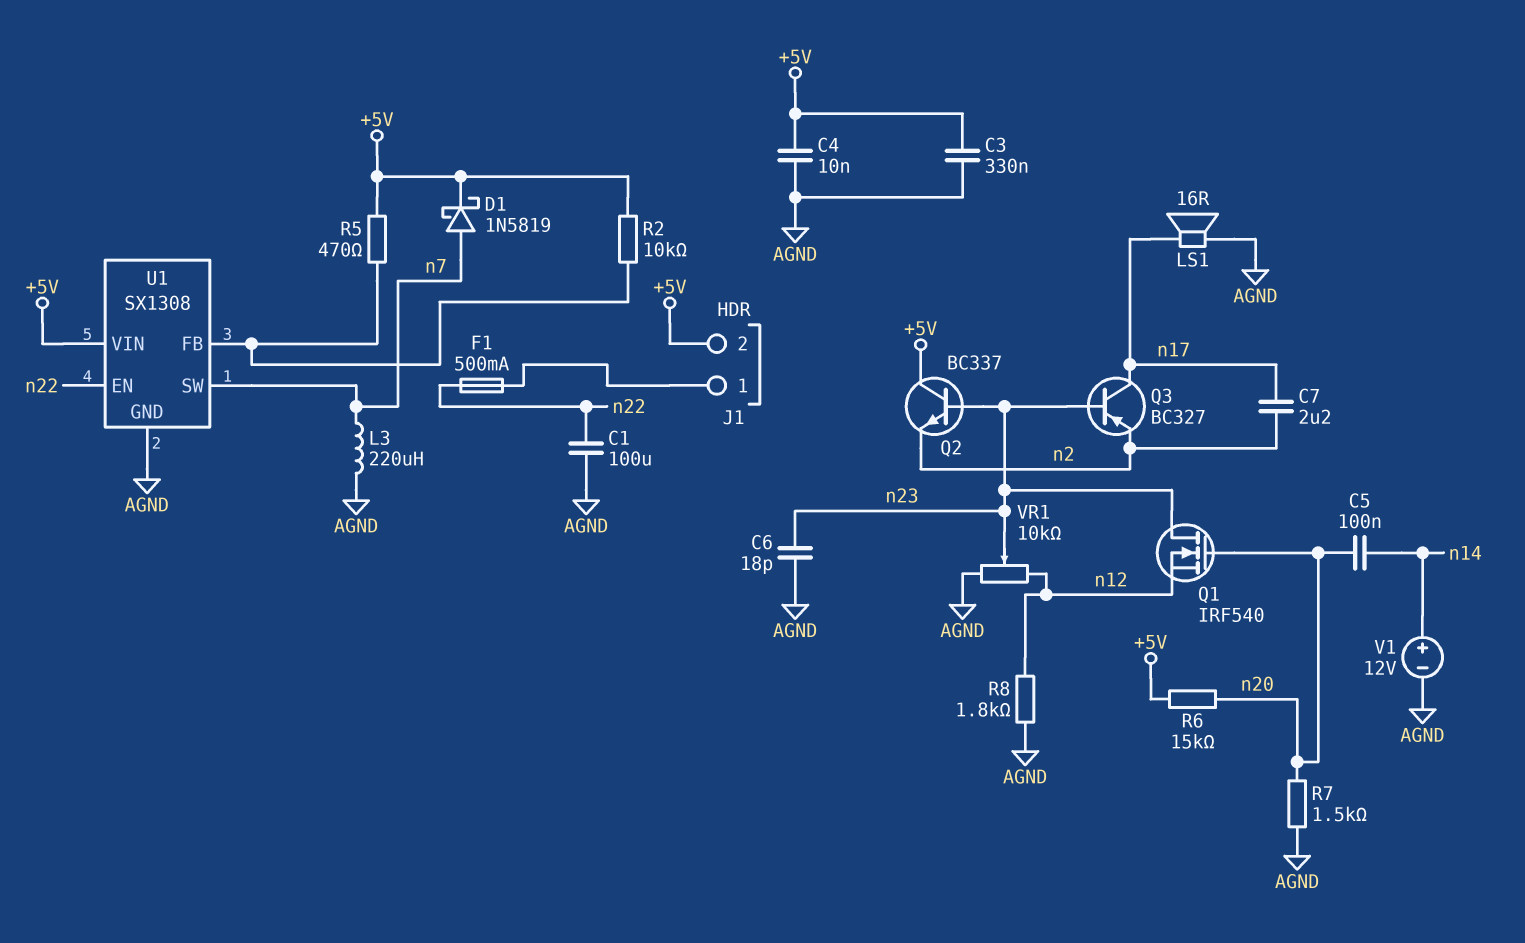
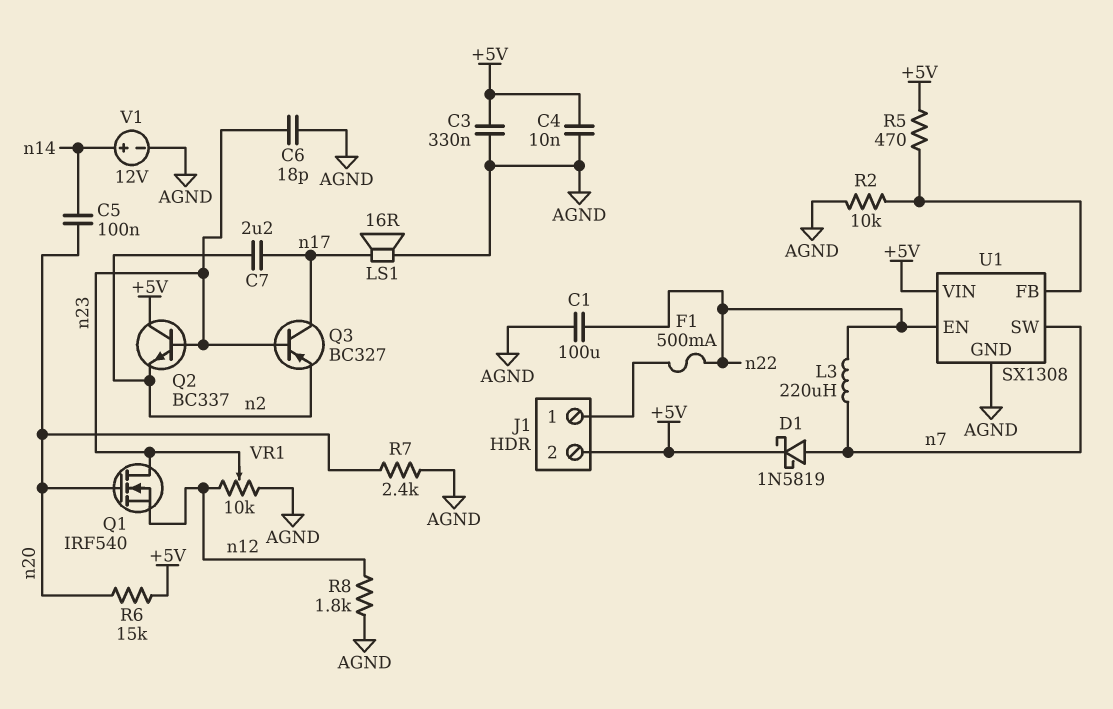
L3: 220uH (AGND, n7) -> 220uH (n7, n22)
R2: 10k (+5V, U1/FB) -> 10k (AGND, U1/FB)
R7: 1.5k (AGND, n20) -> 2.4k (AGND, n20)

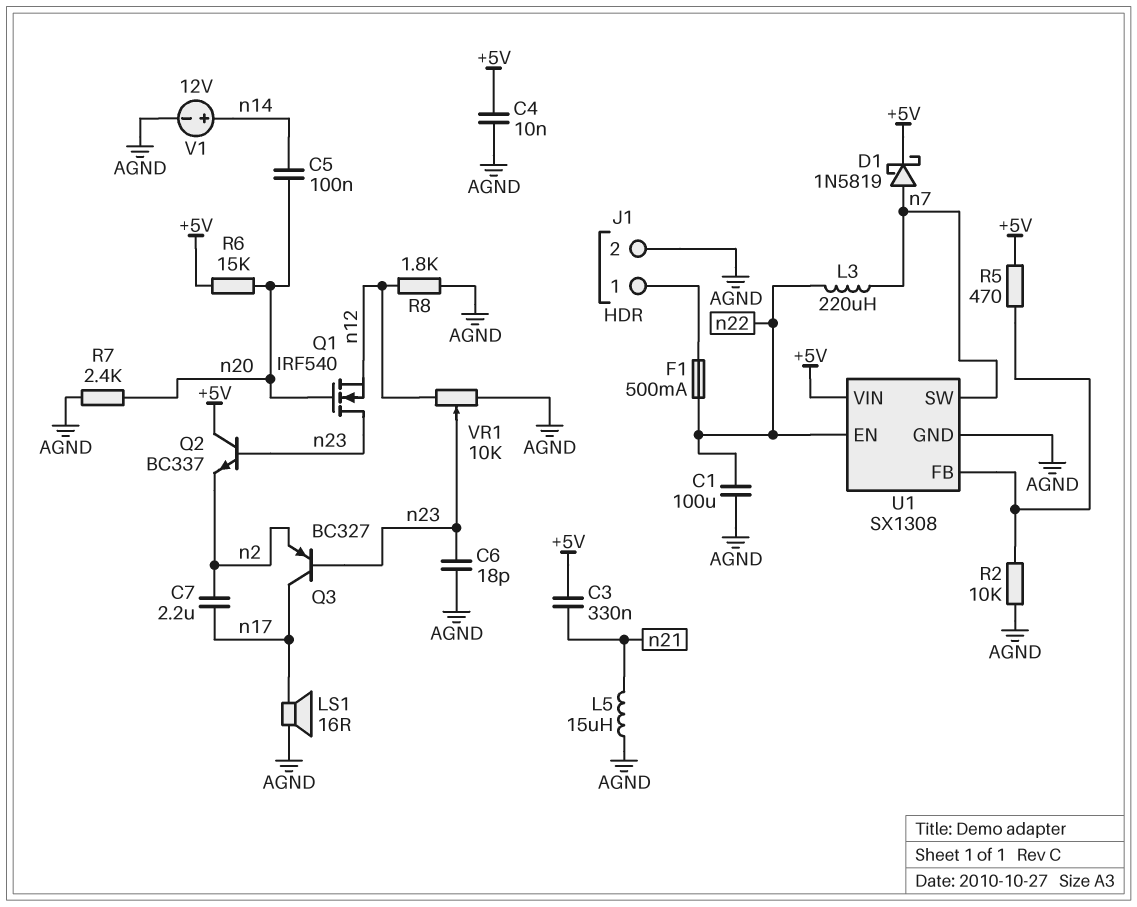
C3: 330nF (+5V, AGND) -> 330nF (+5V, n21)
J1 pin 2: +5V -> AGND
L5: none -> 15uH (AGND, n21)

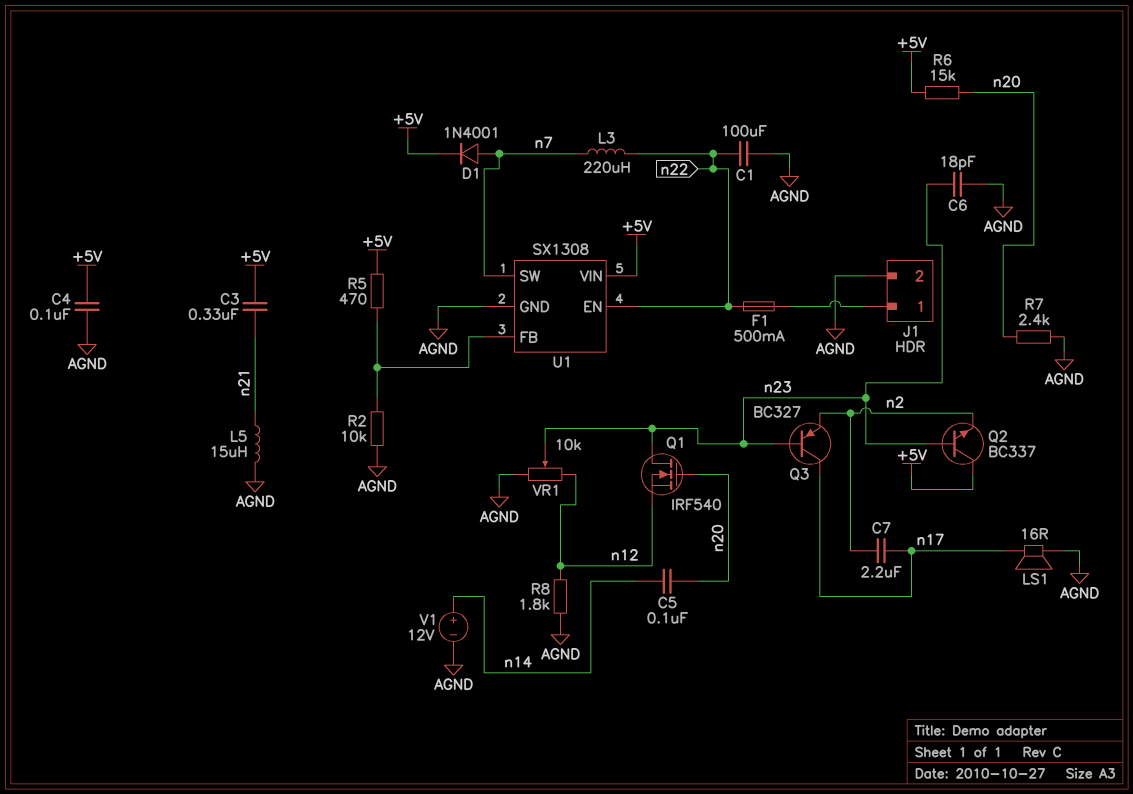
C4: 10nF (+5V, AGND) -> 100nF (+5V, AGND)
D1: schottky 1N5819 (A n7, K +5V) -> diode 1N4001 (A n7, K +5V)

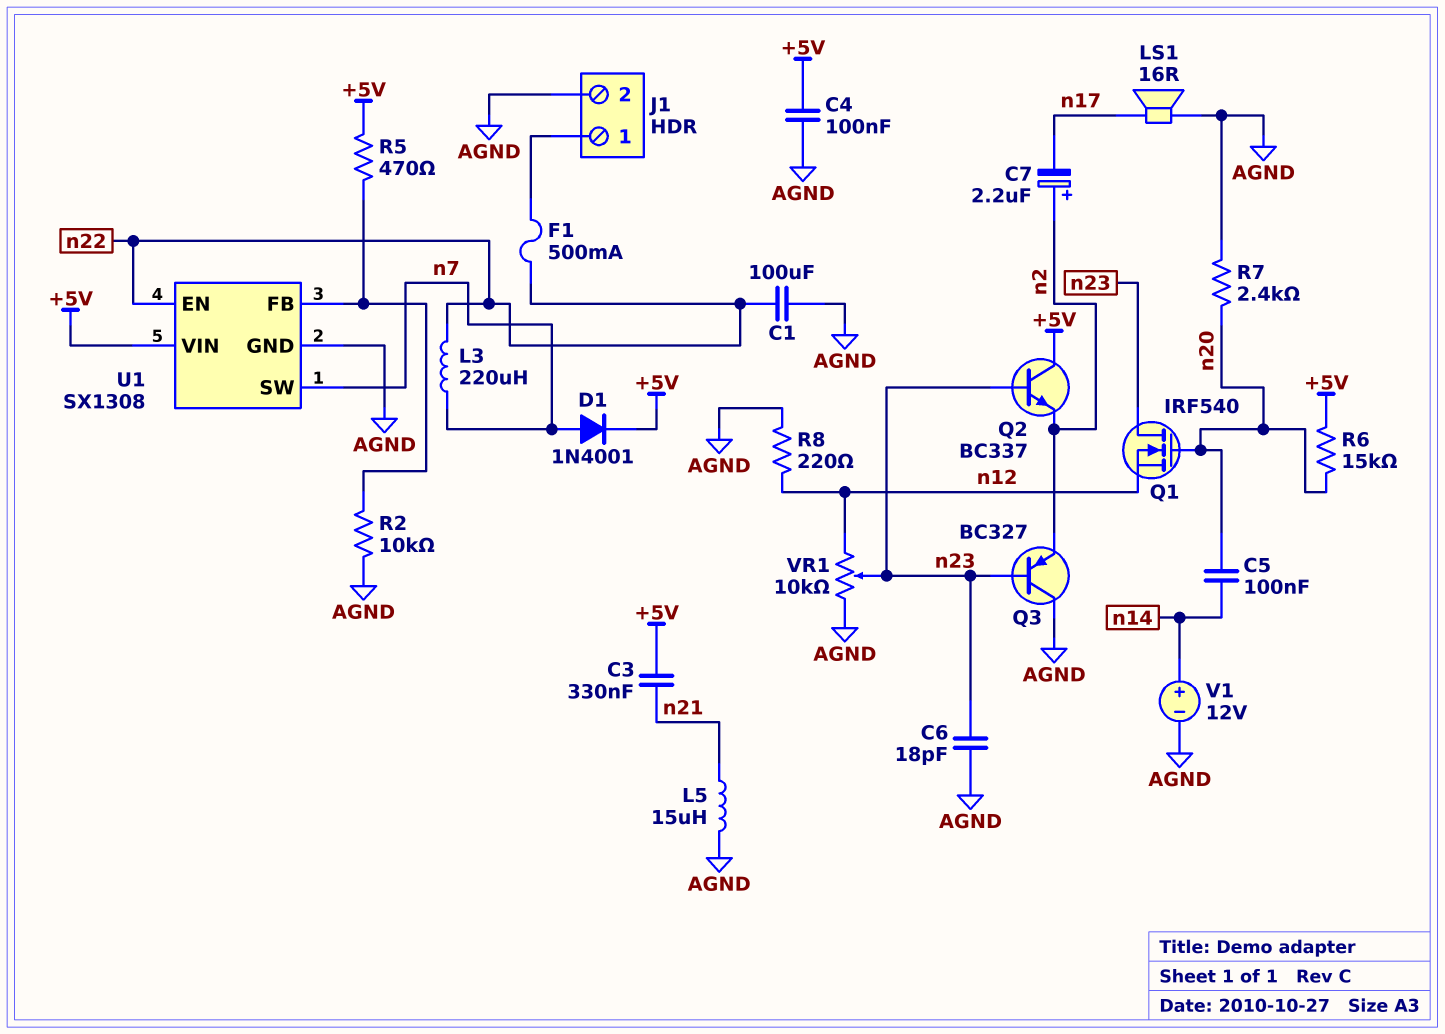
C7: 2.2uF (n2, n17) -> 2.2uF (plus n2, minus n17)
Q3: PNP BC327 (B n23, C n17, E n2) -> PNP BC327 (B n23, C AGND, E n2)
R8: 1.8k (AGND, n12) -> 220 (AGND, n12)

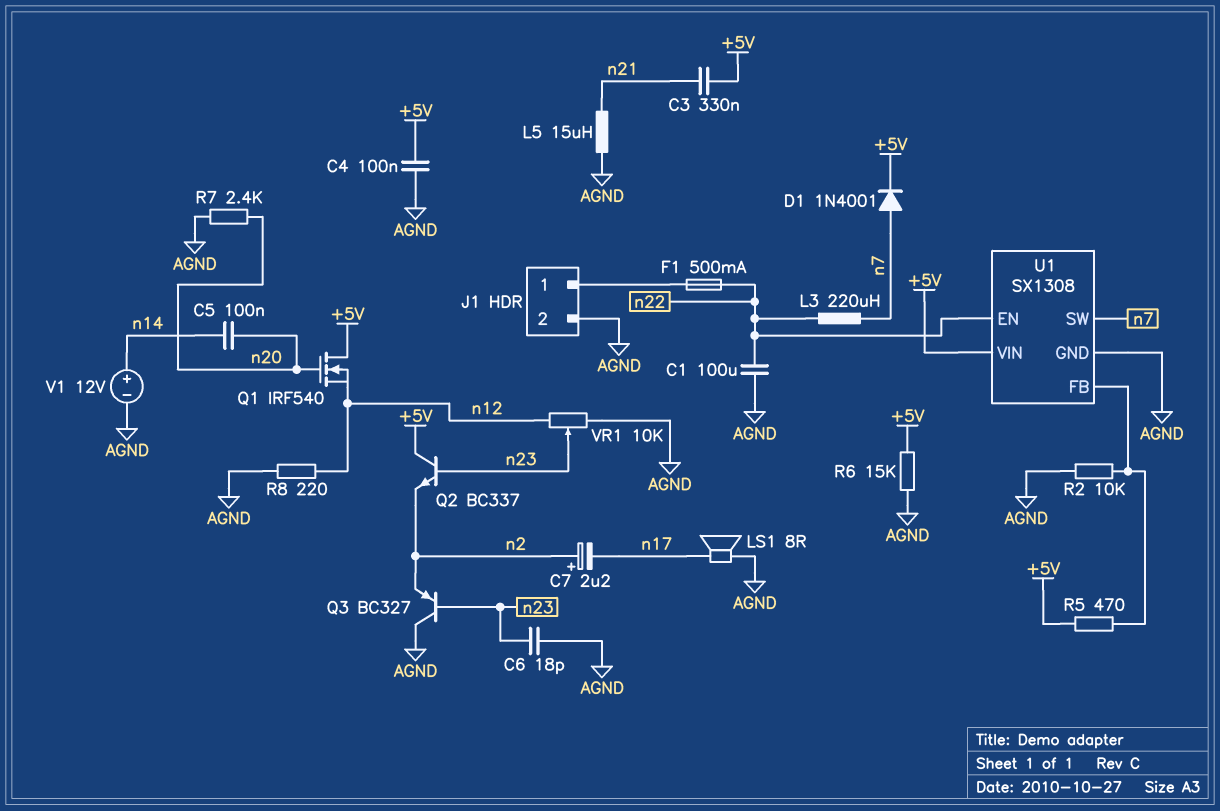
LS1: speaker 16R (AGND, n17) -> speaker 8R (AGND, n17)
Q1: NMOS IRF540 (G n20, D n23, S n12) -> NMOS IRF540 (G n20, D +5V, S n12)
R6: 15k (+5V, n20) -> 15k (+5V, AGND)

